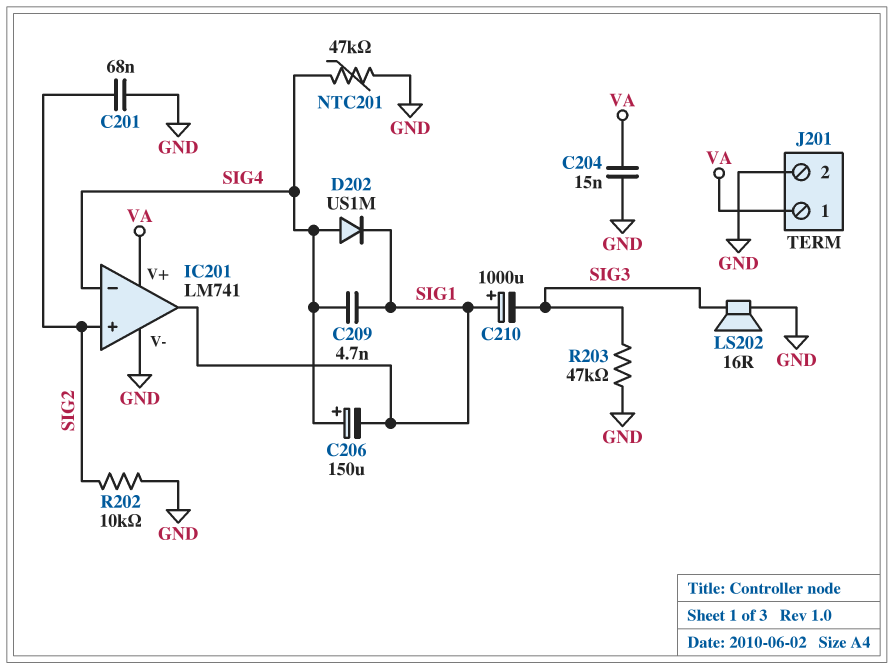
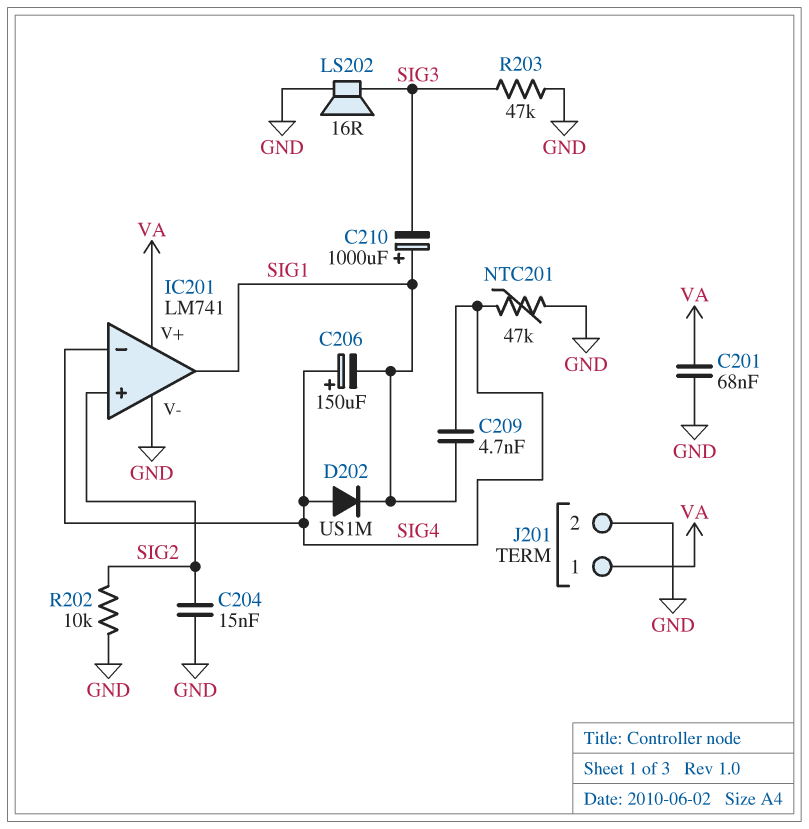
C201: 68nF (GND, SIG2) -> 68nF (GND, VA)
C204: 15nF (GND, VA) -> 15nF (GND, SIG2)

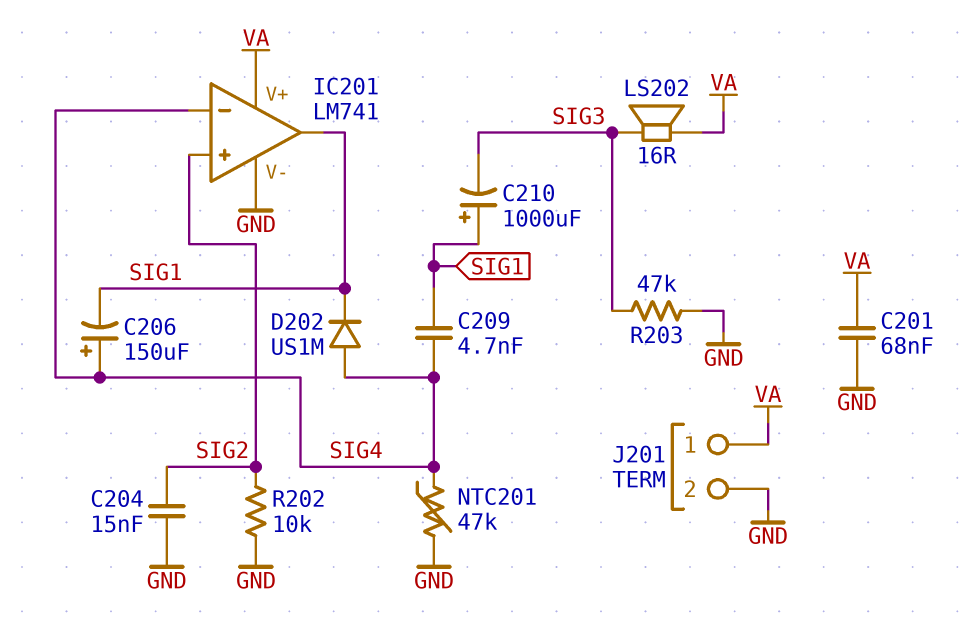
LS202: speaker 16R (GND, SIG3) -> speaker 16R (SIG3, VA)

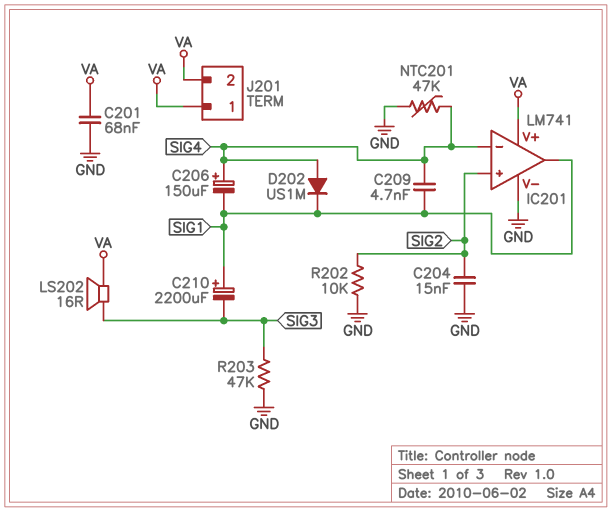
C210: 1000uF (plus SIG1, minus SIG3) -> 2200uF (plus SIG1, minus SIG3)
J201 pin 2: GND -> VA

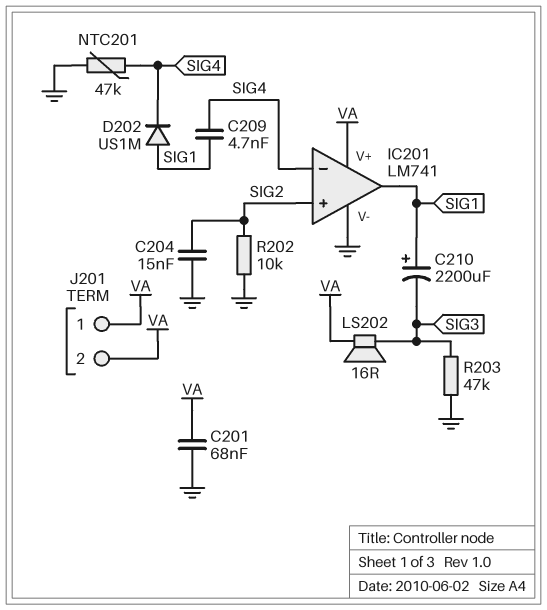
C206: 150uF (plus SIG4, minus SIG1) -> none
D202: diode US1M (A SIG4, K SIG1) -> diode US1M (A SIG1, K SIG4)

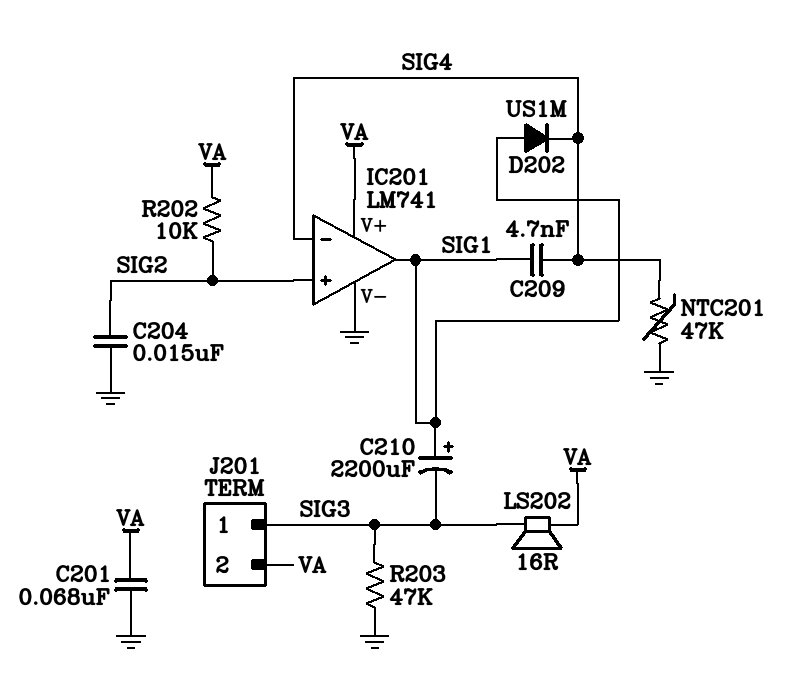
J201 pin 1: VA -> SIG3
R202: 10k (GND, SIG2) -> 10k (SIG2, VA)

